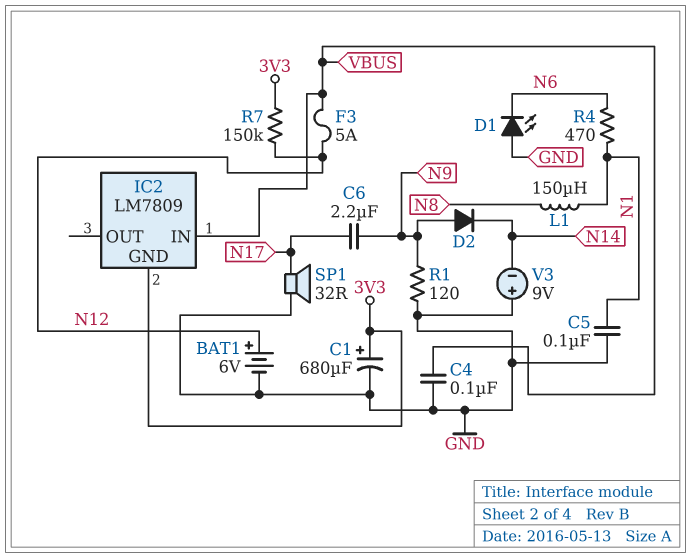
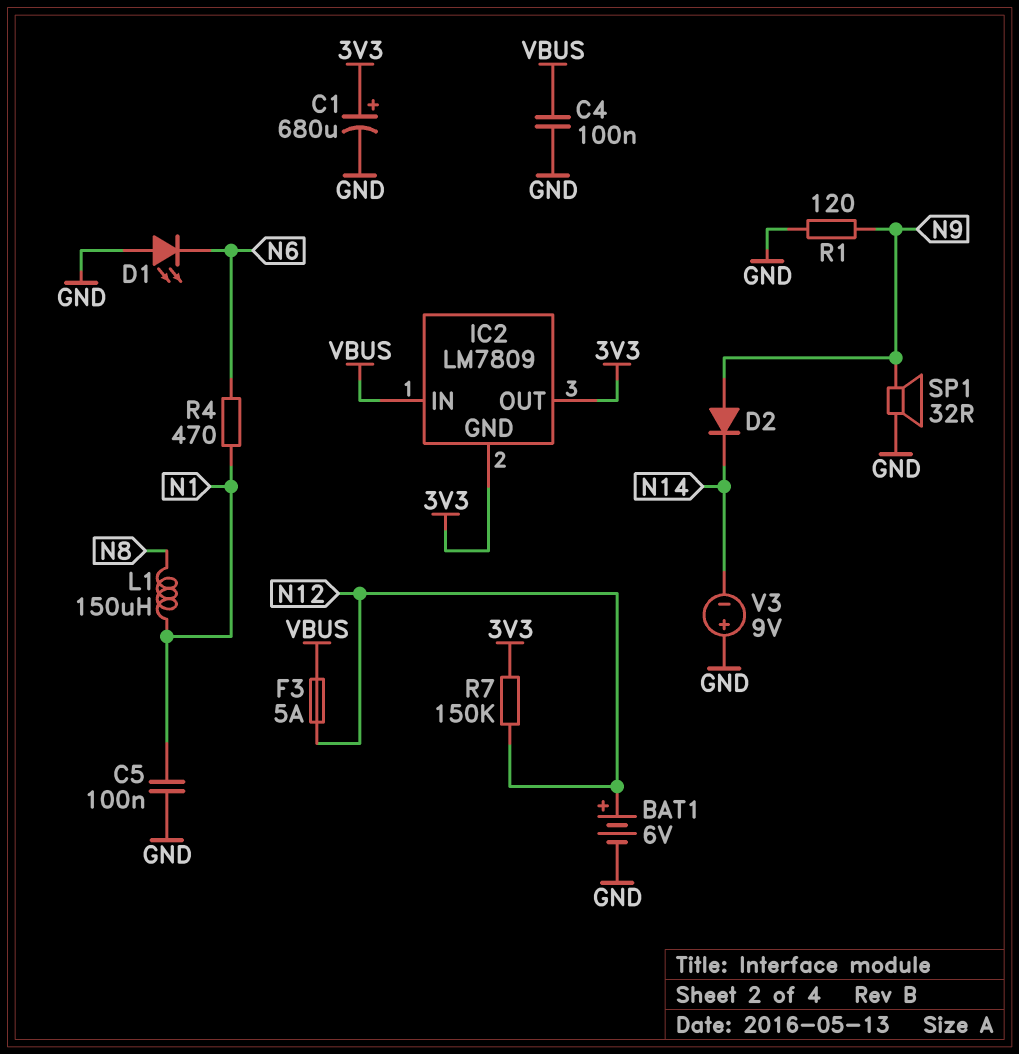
C6: 2.2uF (N9, N17) -> none
IC2 pin OUT: none -> 3V3
SP1: speaker 32R (GND, N17) -> speaker 32R (GND, N9)

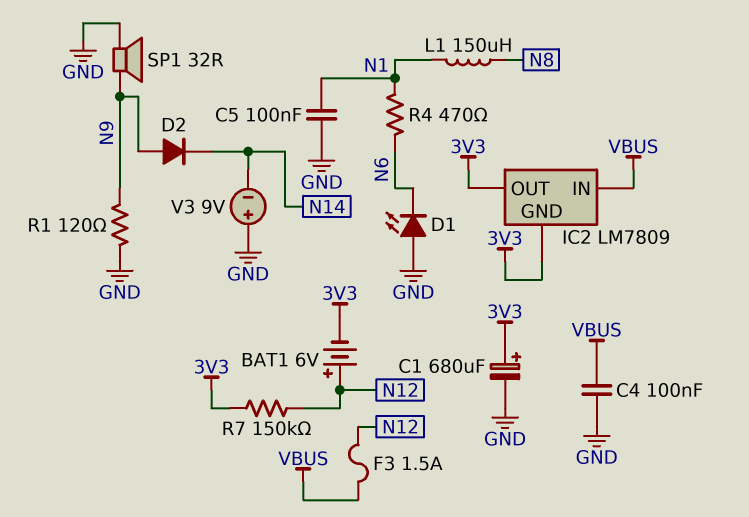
BAT1: 6V (plus N12, minus GND) -> 6V (plus N12, minus 3V3)
F3: 5A (N12, VBUS) -> 1.5A (N12, VBUS)

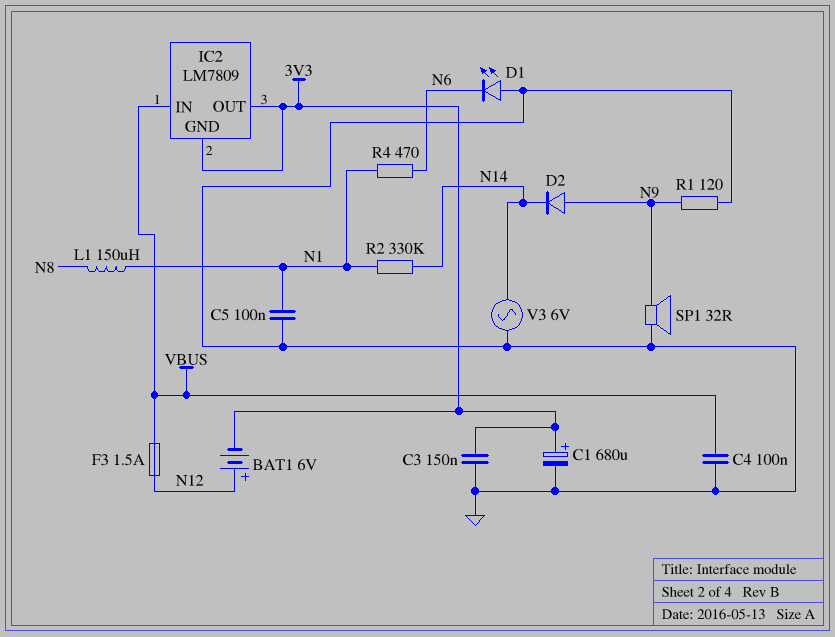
C3: none -> 150nF (3V3, GND)
R2: none -> 330k (N1, N14)
R7: 150k (3V3, N12) -> none
V3: 9V (plus GND, minus N14) -> AC 6V (GND, N14)

